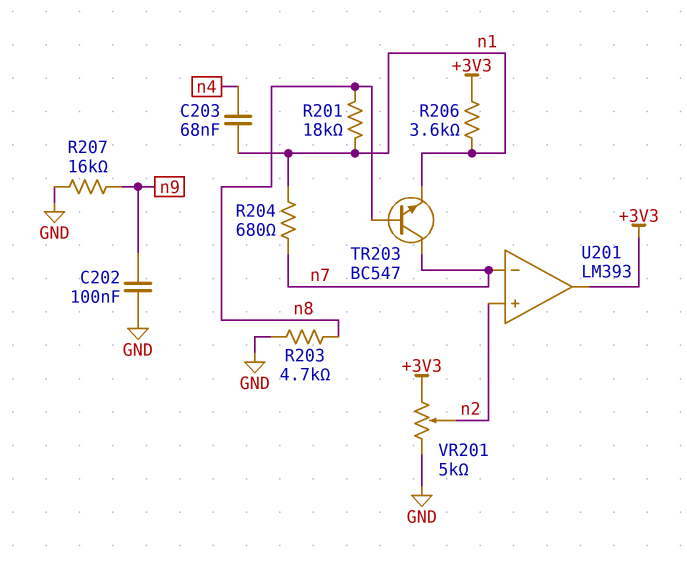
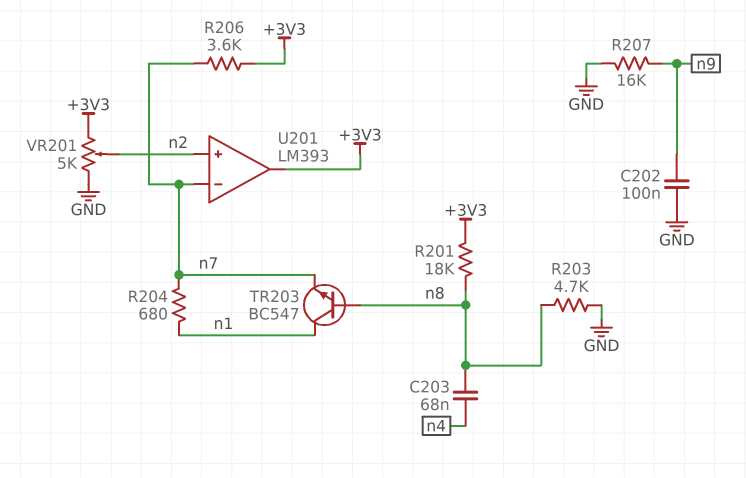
C203: 68nF (n1, n4) -> 68nF (n4, n8)
R201: 18k (n1, n8) -> 18k (+3V3, n8)
R206: 3.6k (+3V3, n1) -> 3.6k (+3V3, n7)
TR203: NPN BC547 (B n8, C n7, E n1) -> NPN BC547 (B n8, C n1, E n7)

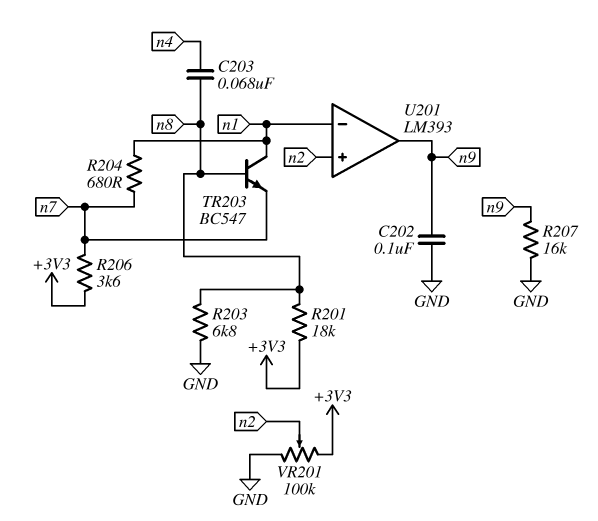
R203: 4.7k (GND, n8) -> 6.8k (GND, n8)
U201 pin in-: n7 -> n1
U201 pin out: +3V3 -> n9
VR201: 5k (+3V3, GND, wiper n2) -> 100k (+3V3, GND, wiper n2)

